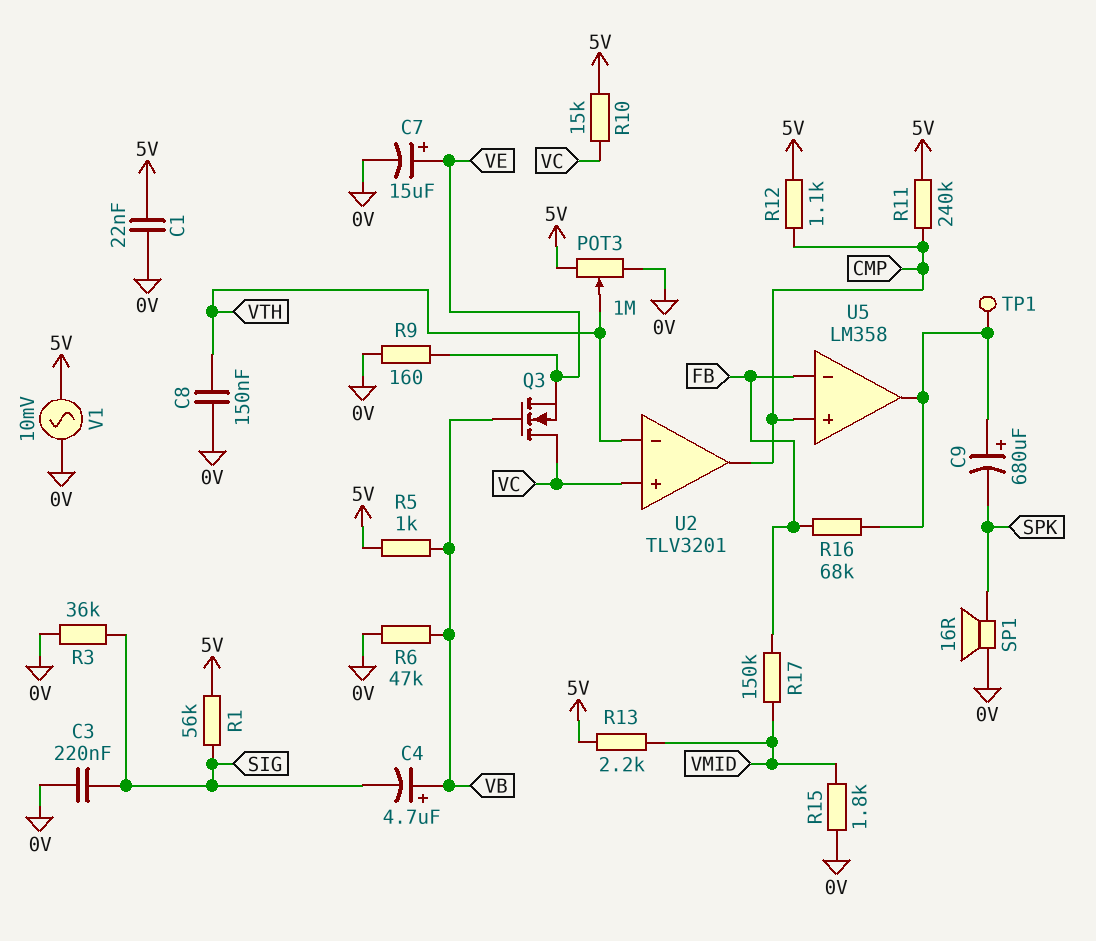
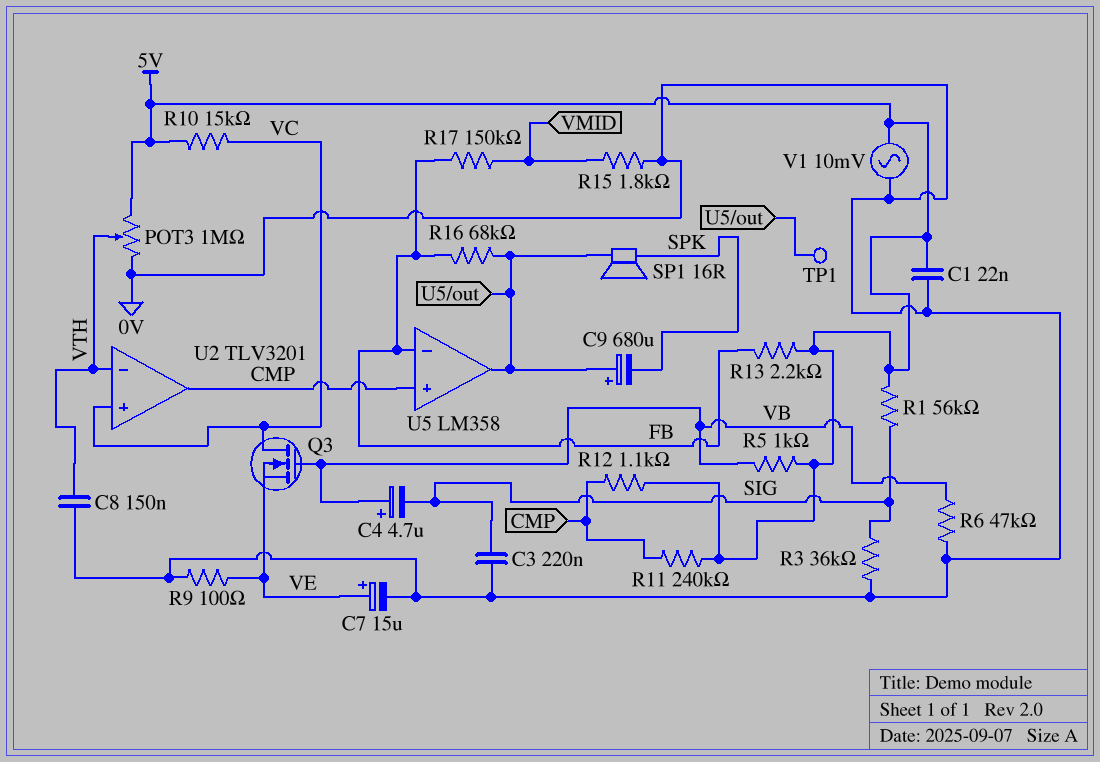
R9: 160 (0V, VE) -> 100 (0V, VE)
R13: 2.2k (5V, VMID) -> 2.2k (5V, FB)
SP1: speaker 16R (0V, SPK) -> speaker 16R (SPK, U5/out)

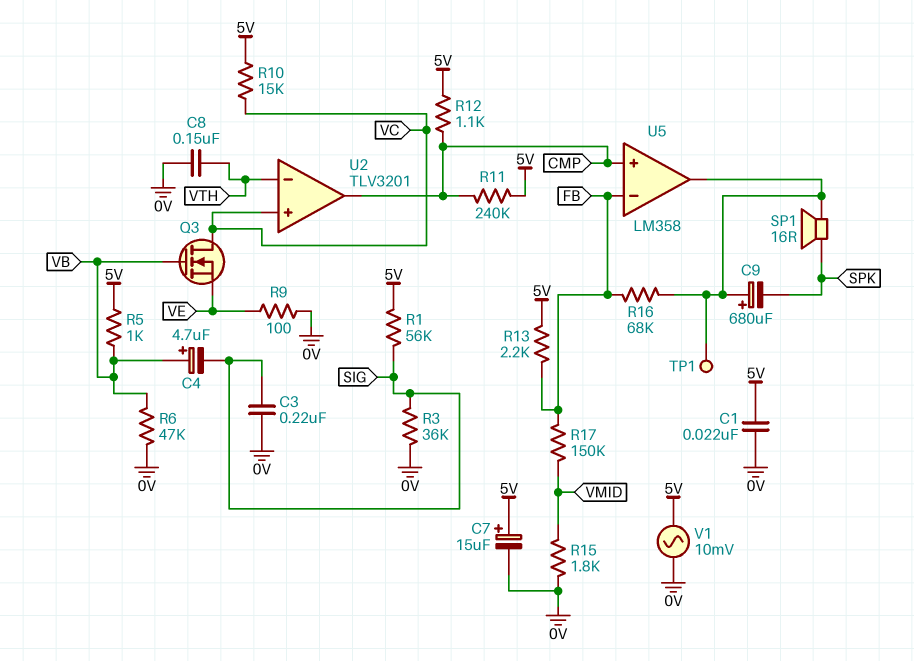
C7: 15uF (plus VE, minus 0V) -> 15uF (plus 5V, minus 0V)
POT3: 1M (0V, 5V, wiper VTH) -> none

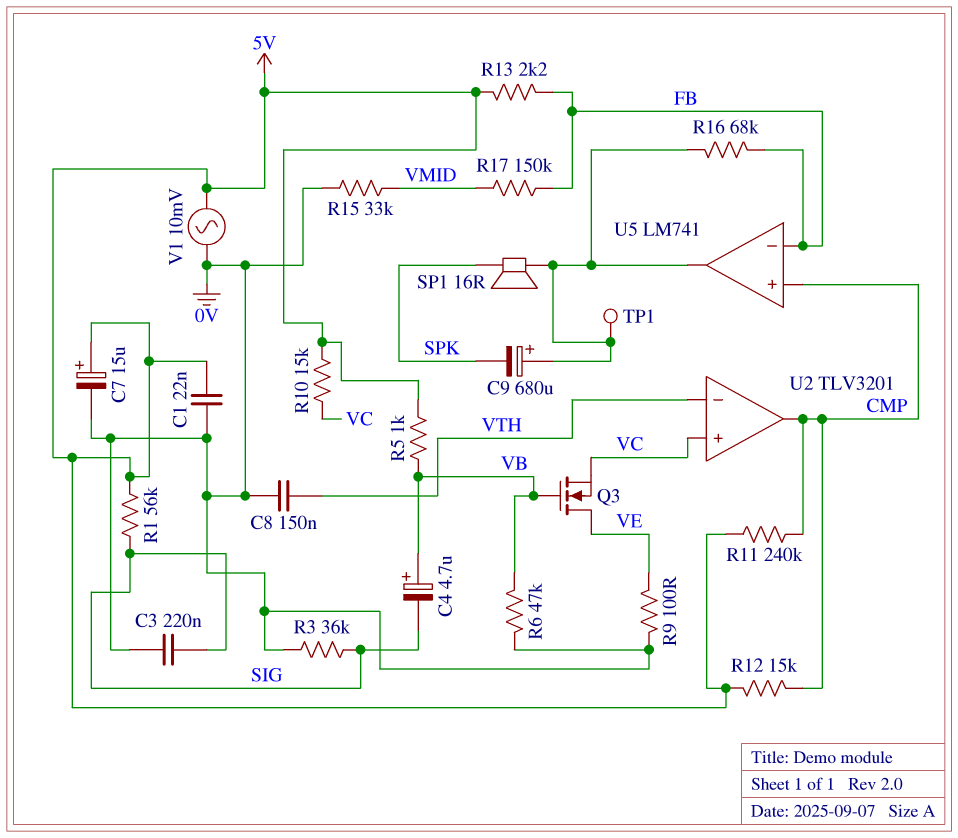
Q3: NMOS (G VB, D VC, S VE) -> NMOS (G VB, D VE, S VC)
R12: 1.1k (5V, CMP) -> 15k (5V, CMP)
R15: 1.8k (0V, VMID) -> 33k (0V, VMID)
U5: LM358 -> LM741

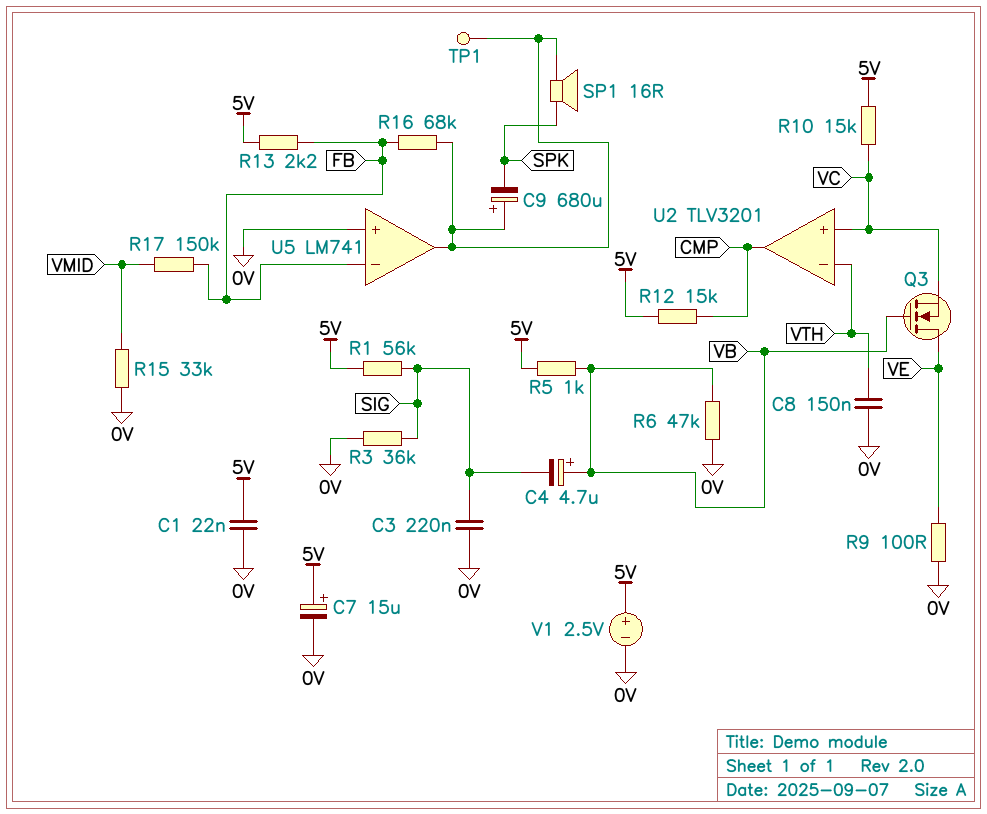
R11: 240k (5V, CMP) -> none
U5 pin in+: CMP -> 0V
V1: AC 10mV (0V, 5V) -> 2.5V (plus 5V, minus 0V)

